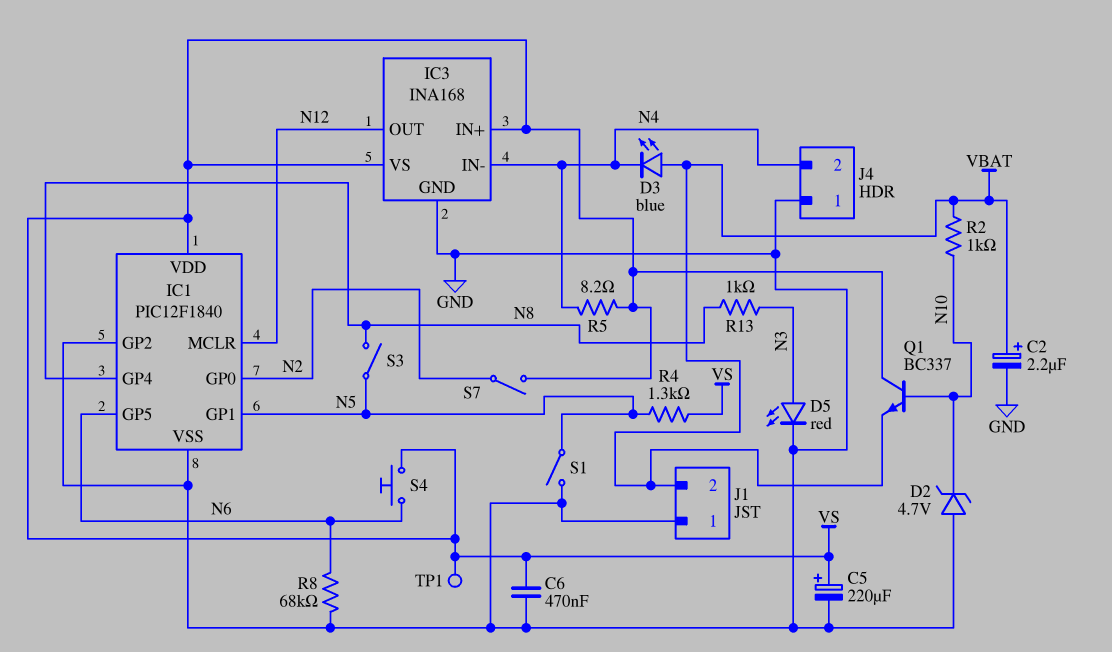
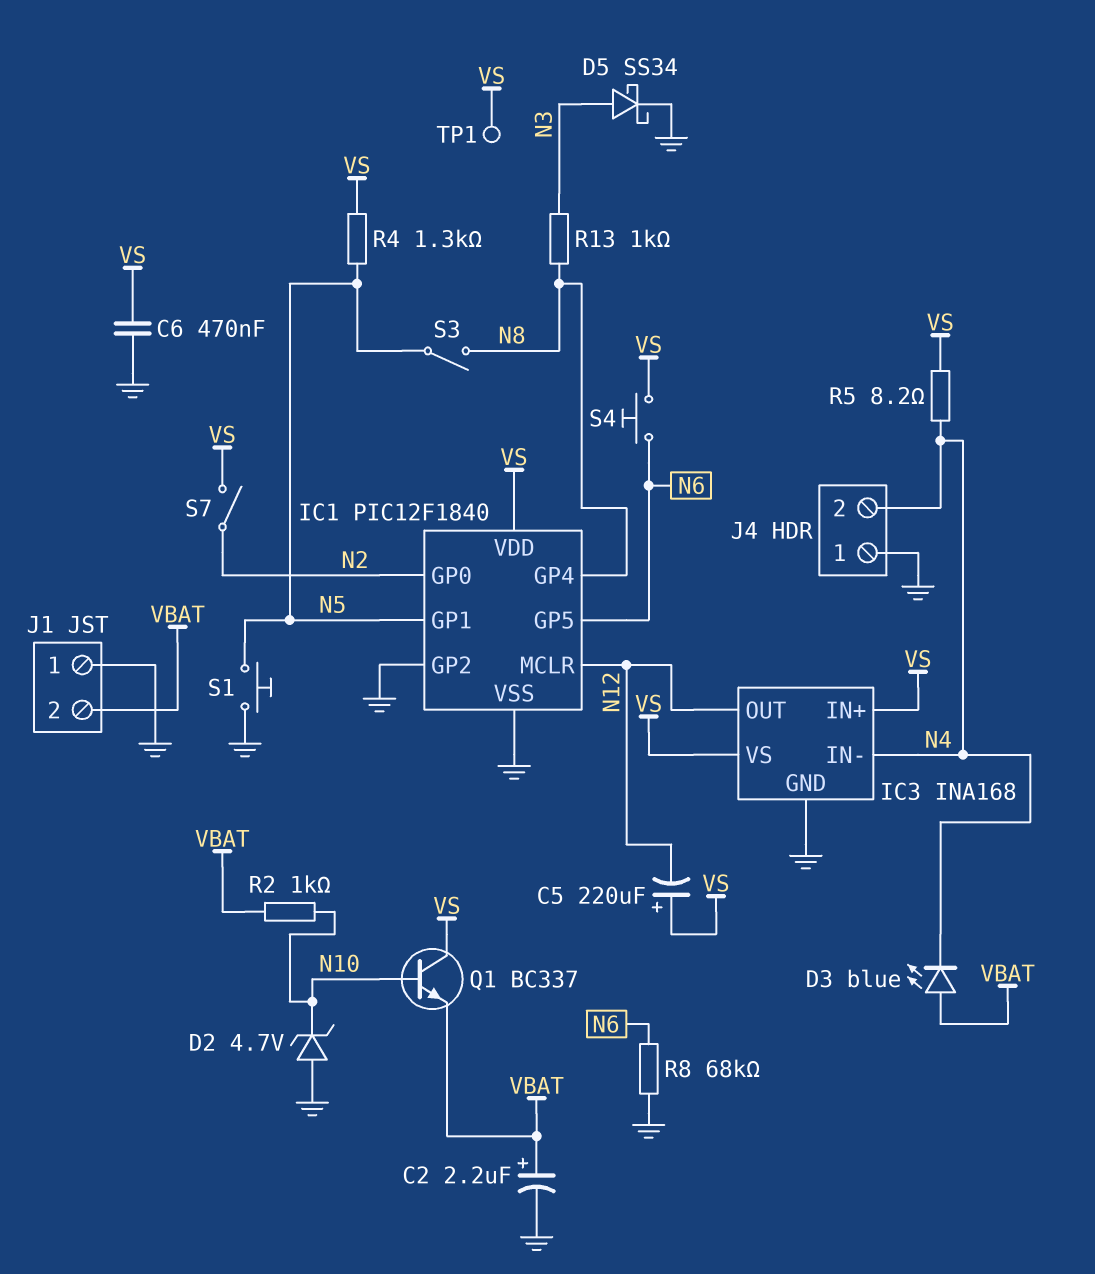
C5: 220uF (plus VS, minus GND) -> 220uF (plus VS, minus N12)
D5: LED red (A N3, K GND) -> schottky SS34 (A N3, K GND)
S1: switch (GND, N5) -> button (GND, N5)

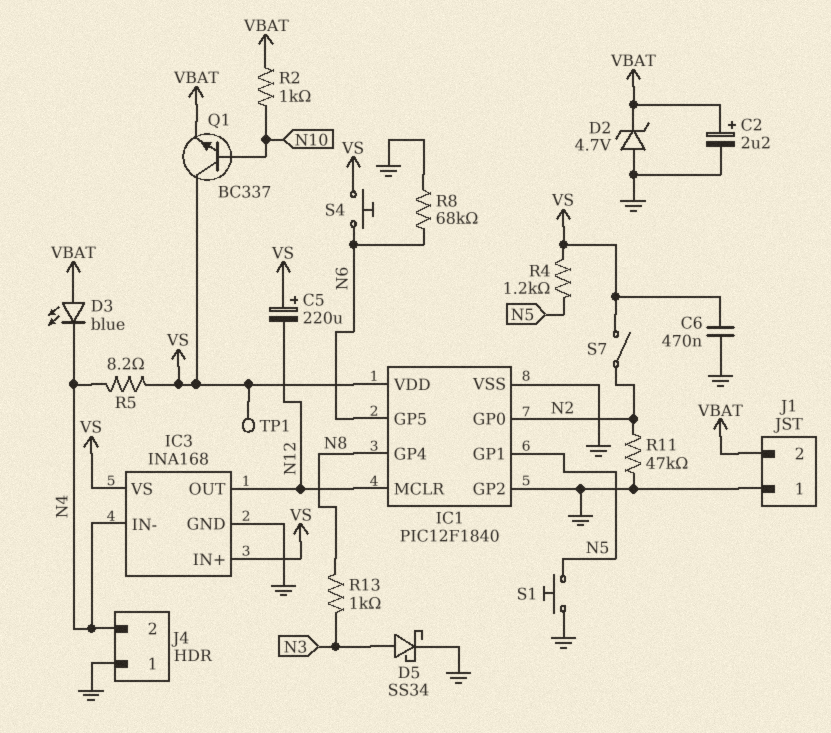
D2: zener 4.7V (A GND, K N10) -> zener 4.7V (A GND, K VBAT)
R4: 1.3k (N5, VS) -> 1.2k (N5, VS)
R11: none -> 47k (GND, N2)
S3: switch (N5, N8) -> none

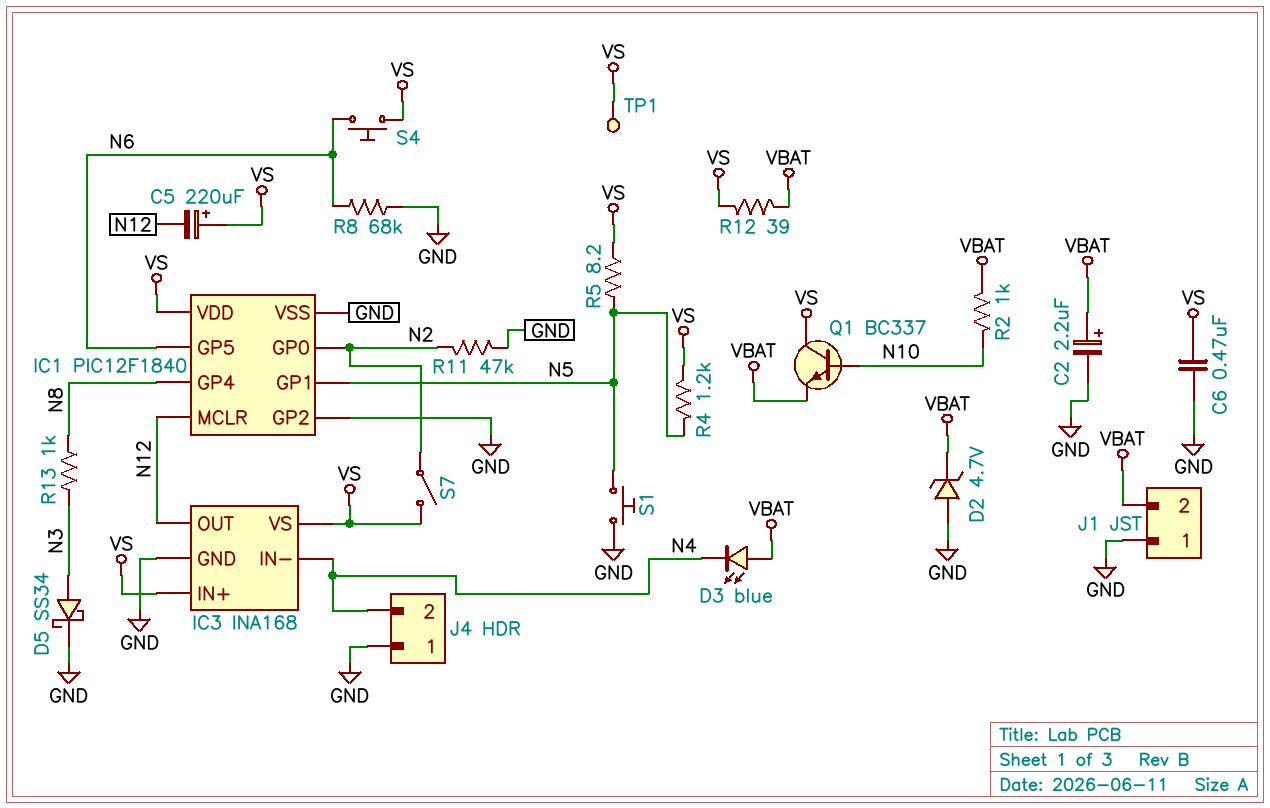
R5: 8.2 (N4, VS) -> 8.2 (N5, VS)
R12: none -> 39 (VBAT, VS)

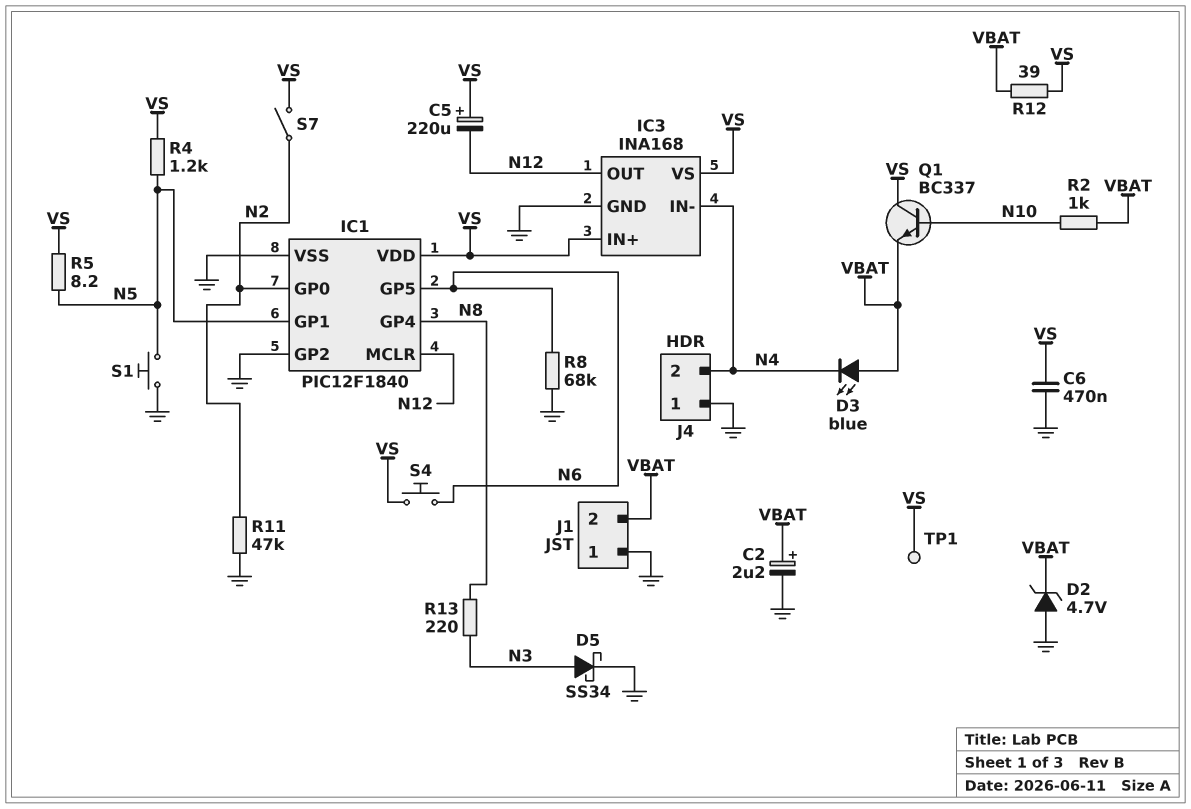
R13: 1k (N3, N8) -> 220 (N3, N8)

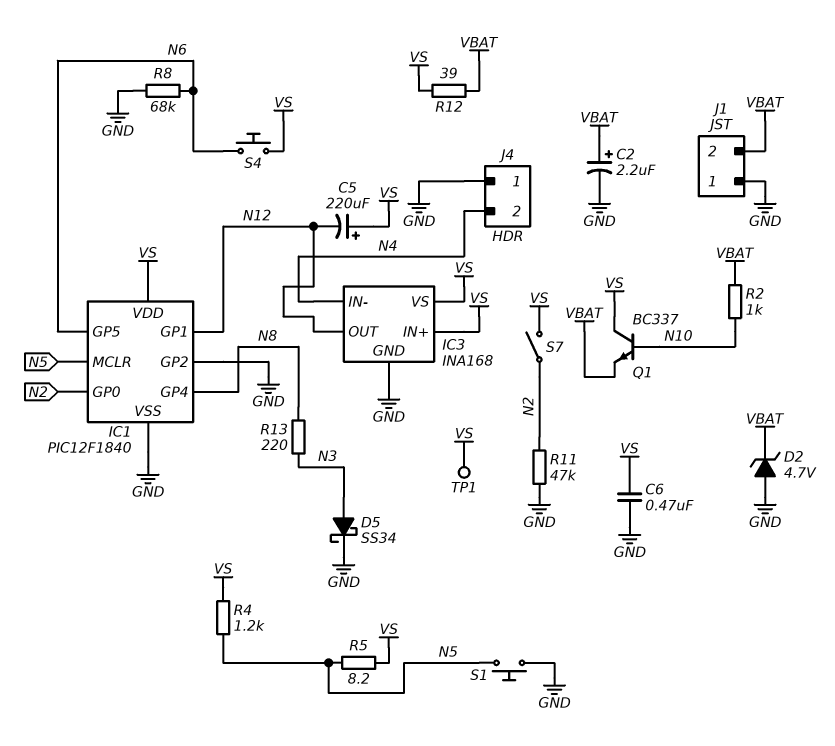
D3: LED blue (A VBAT, K N4) -> none
IC1 pin GP1: N5 -> N12
IC1 pin MCLR: N12 -> N5

